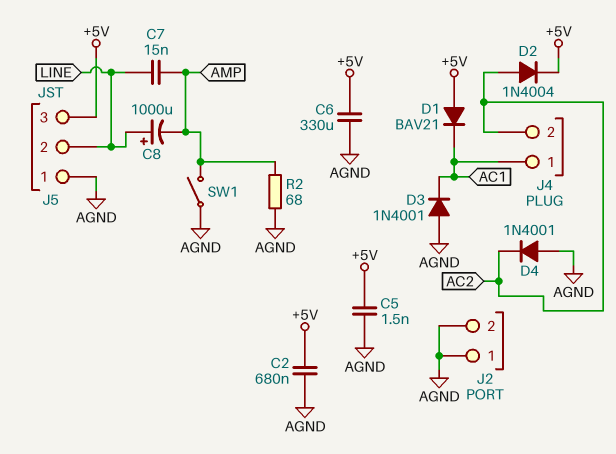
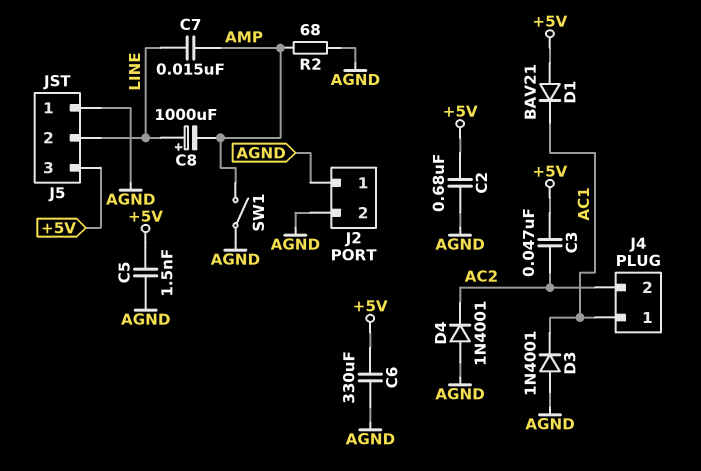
C3: none -> 47nF (+5V, AC2)
D2: diode 1N4004 (A AC2, K +5V) -> none

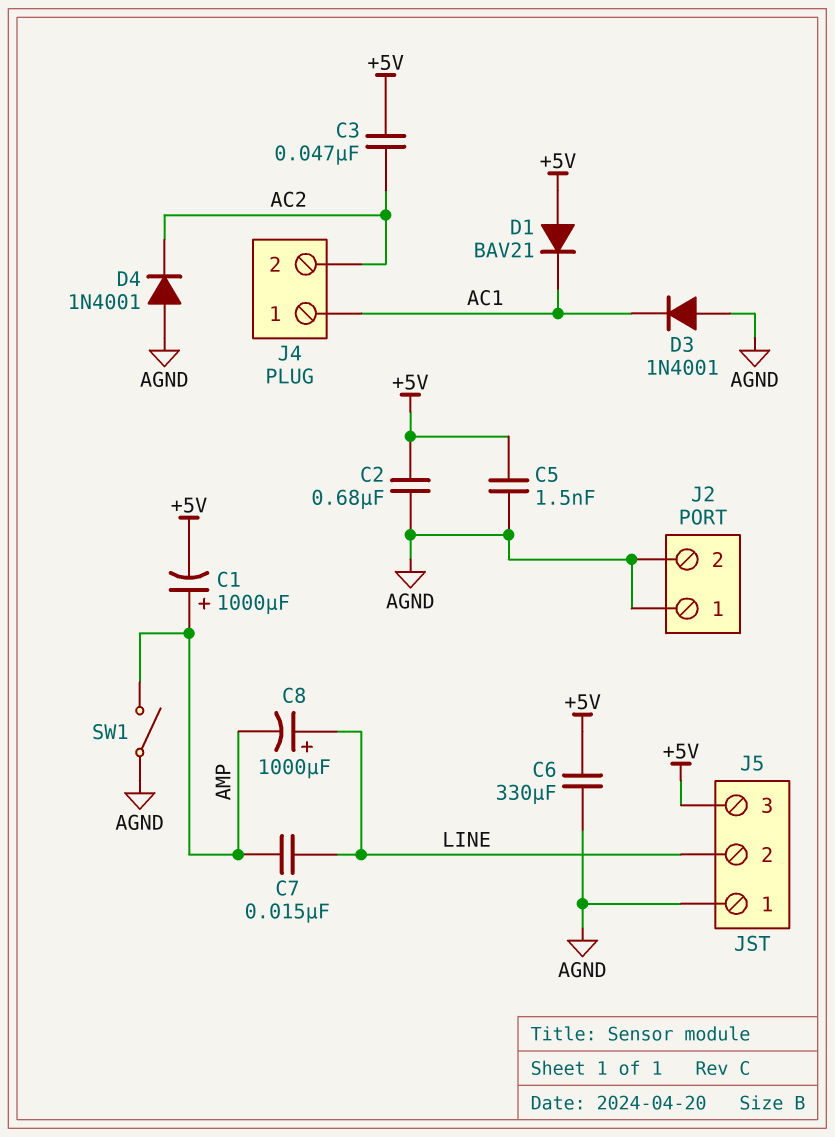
C1: none -> 1000uF (plus AMP, minus +5V)
R2: 68 (AGND, AMP) -> none

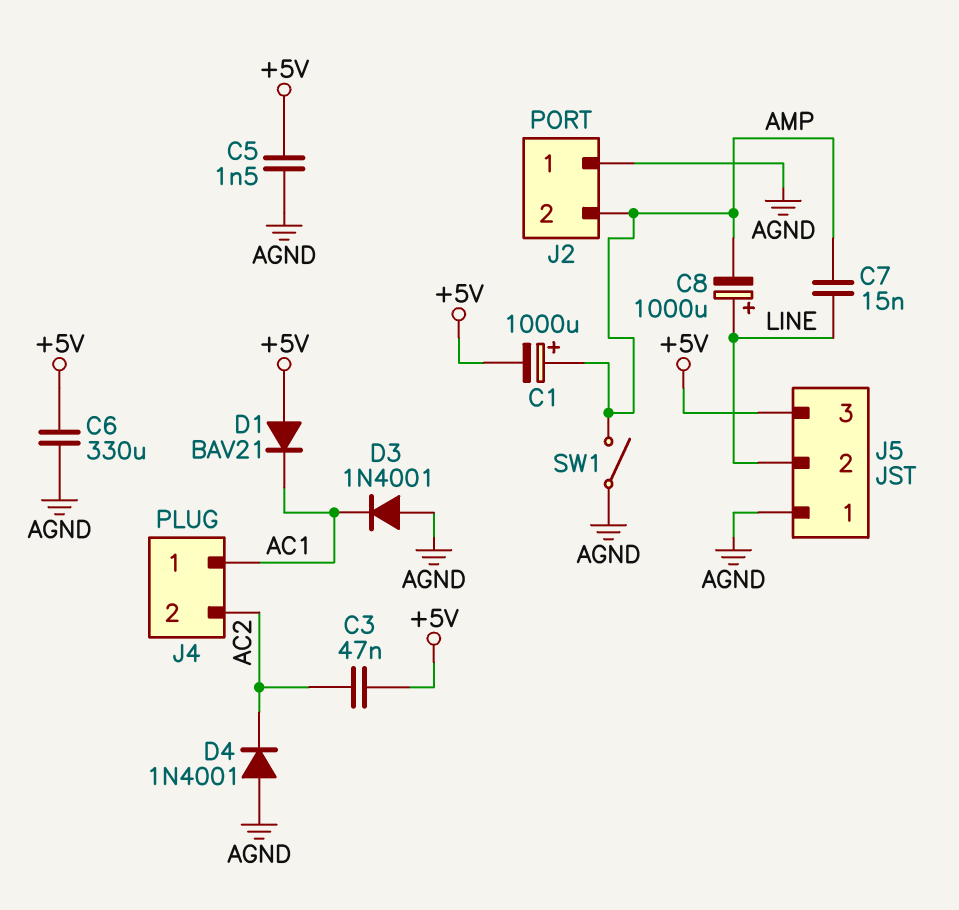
C2: 680nF (+5V, AGND) -> none
J2 pin 2: AGND -> AMP

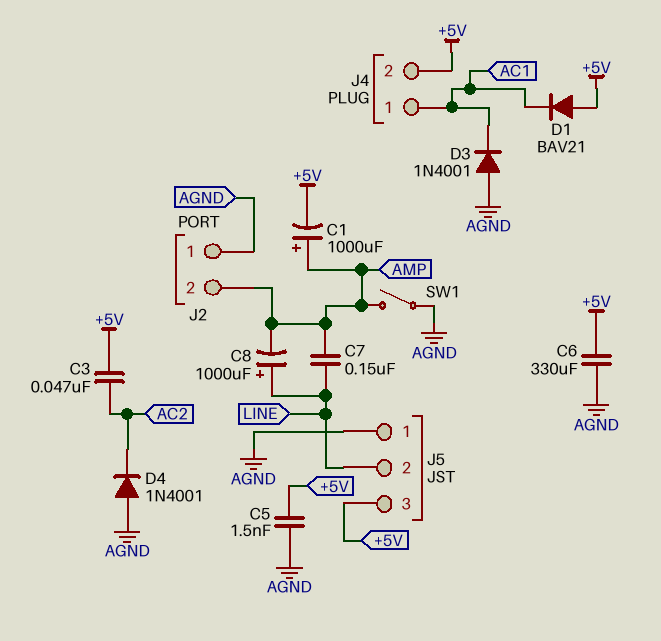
C7: 15nF (AMP, LINE) -> 150nF (AMP, LINE)
J4 pin 2: AC2 -> +5V

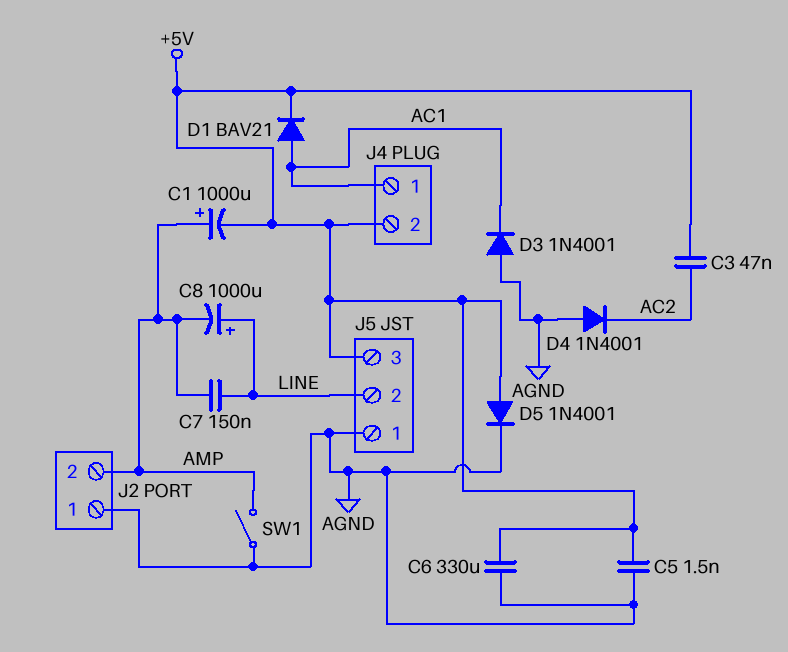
D1: diode BAV21 (A +5V, K AC1) -> diode BAV21 (A AC1, K +5V)
D5: none -> diode 1N4001 (A +5V, K AGND)

